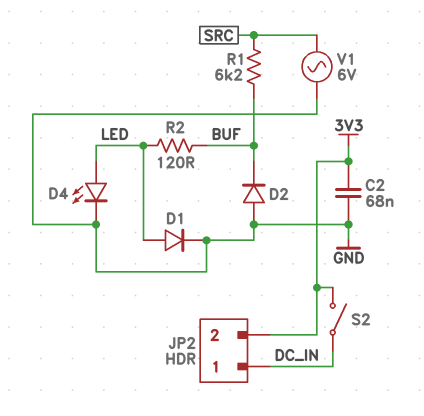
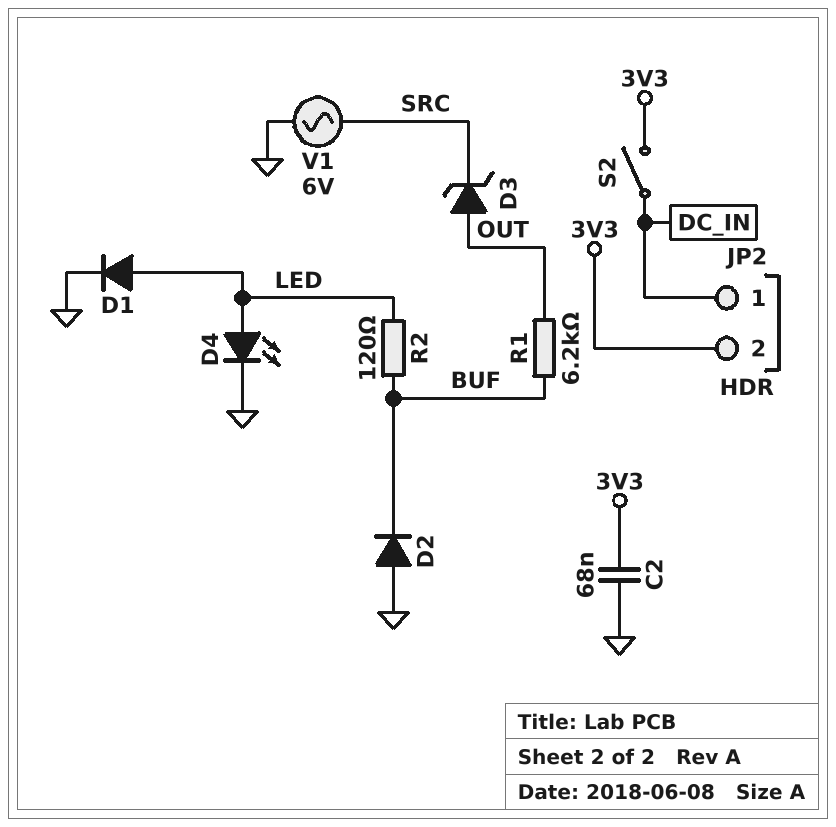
D3: none -> zener (A OUT, K SRC)
R1: 6.2k (BUF, SRC) -> 6.2k (BUF, OUT)

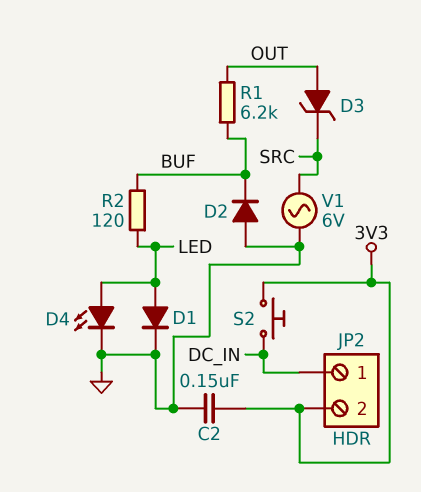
C2: 68nF (3V3, GND) -> 150nF (3V3, GND)
S2: switch (3V3, DC_IN) -> button (3V3, DC_IN)

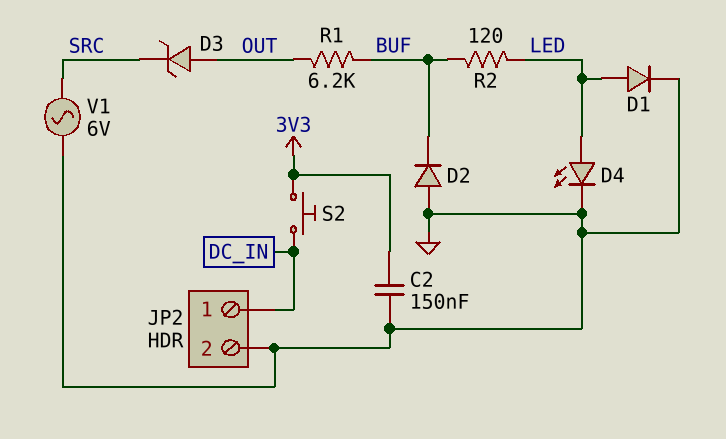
JP2 pin 2: 3V3 -> GND

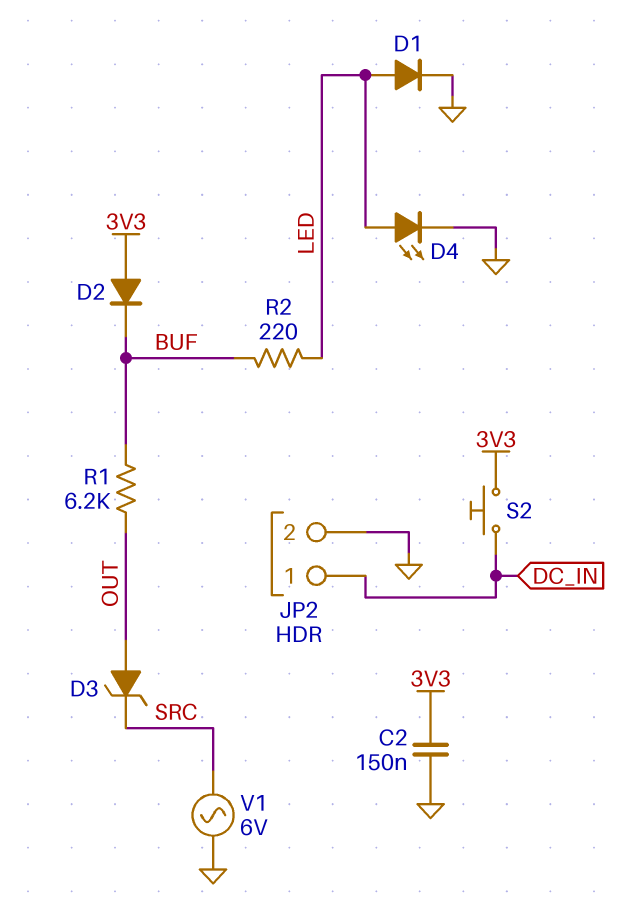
D2: diode (A GND, K BUF) -> diode (A 3V3, K BUF)
R2: 120 (BUF, LED) -> 220 (BUF, LED)

